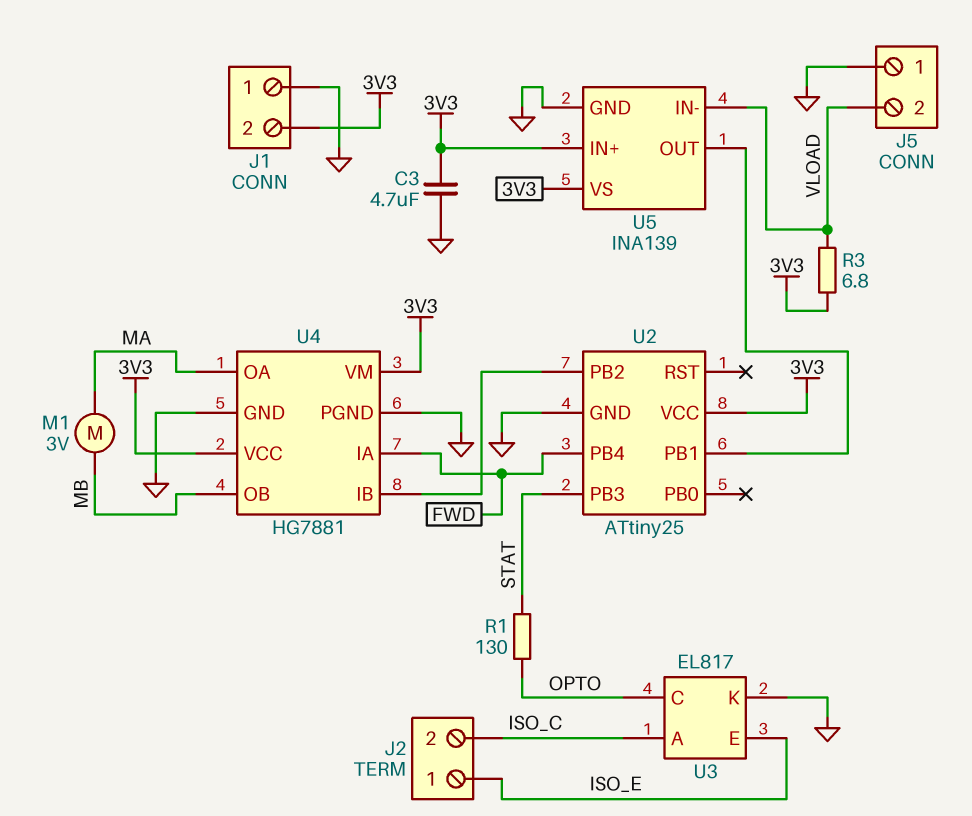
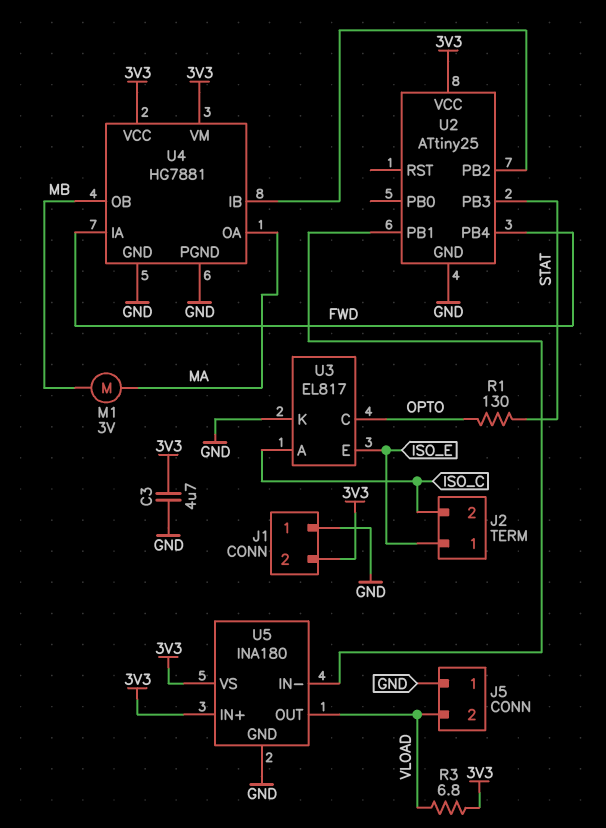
U5: INA139 -> INA180
U5 pin IN-: VLOAD -> U2/PB1
U5 pin OUT: U2/PB1 -> VLOAD

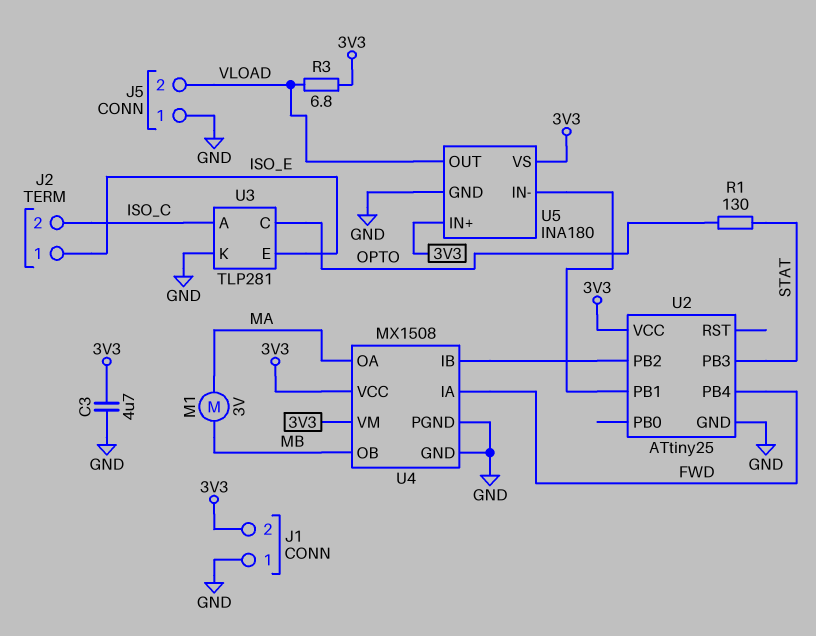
U3: EL817 -> TLP281
U4: HG7881 -> MX1508

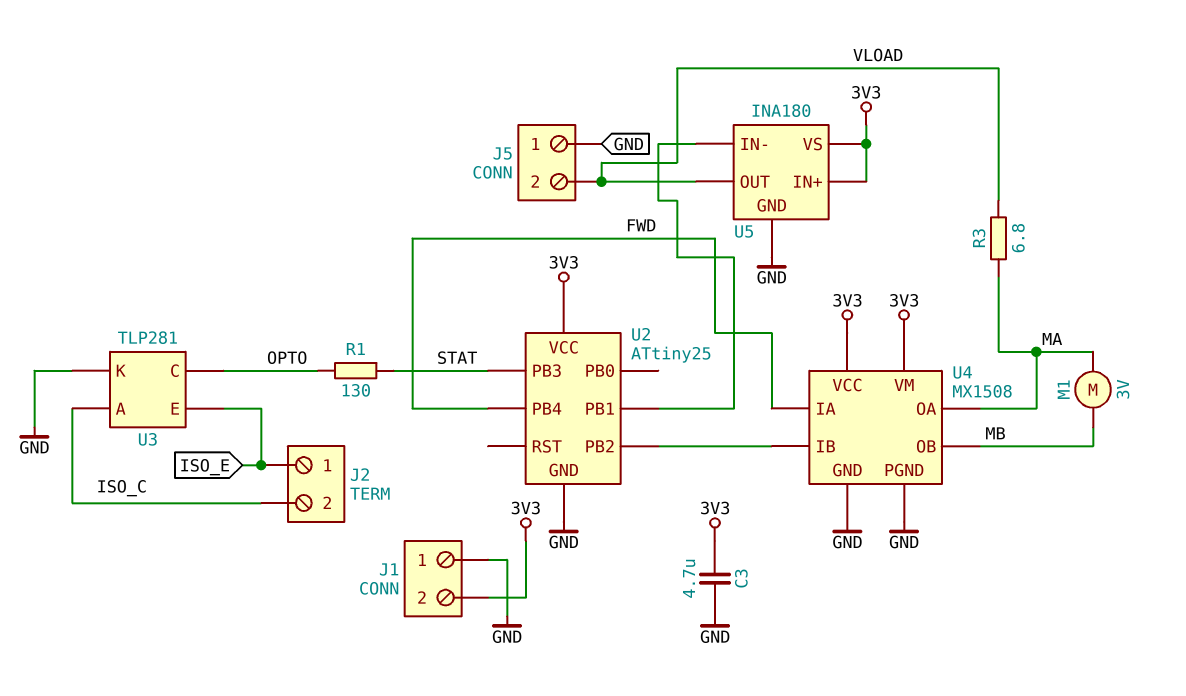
R3: 6.8 (3V3, VLOAD) -> 6.8 (MA, VLOAD)

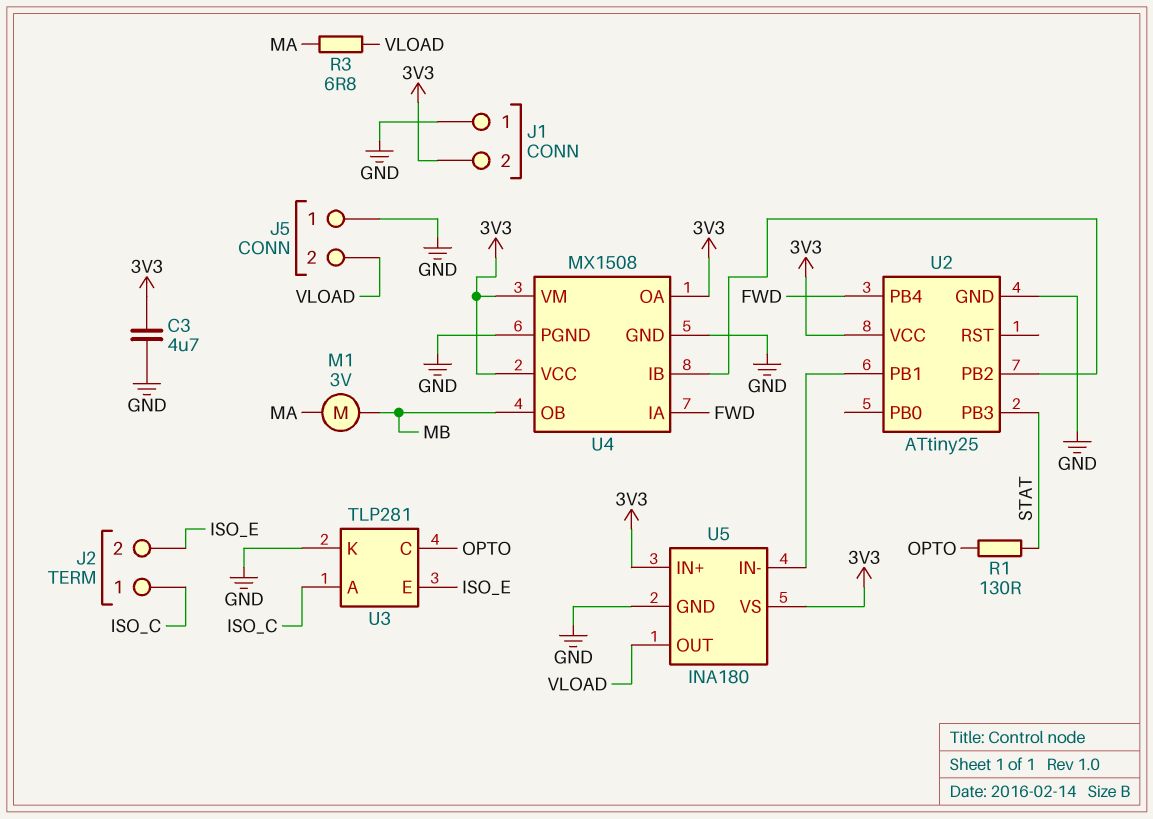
J2 pin 1: ISO_E -> ISO_C
J2 pin 2: ISO_C -> ISO_E
U4 pin OA: MA -> 3V3

